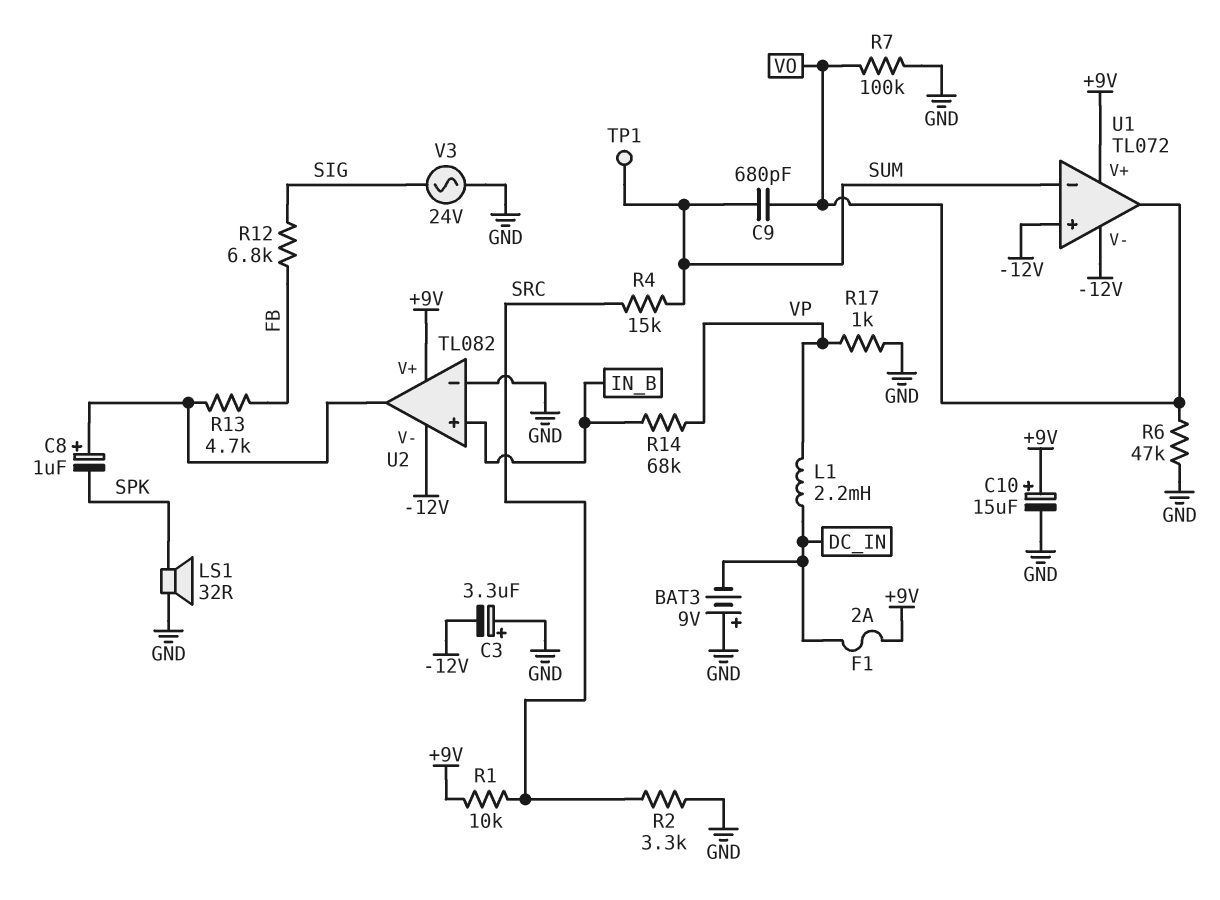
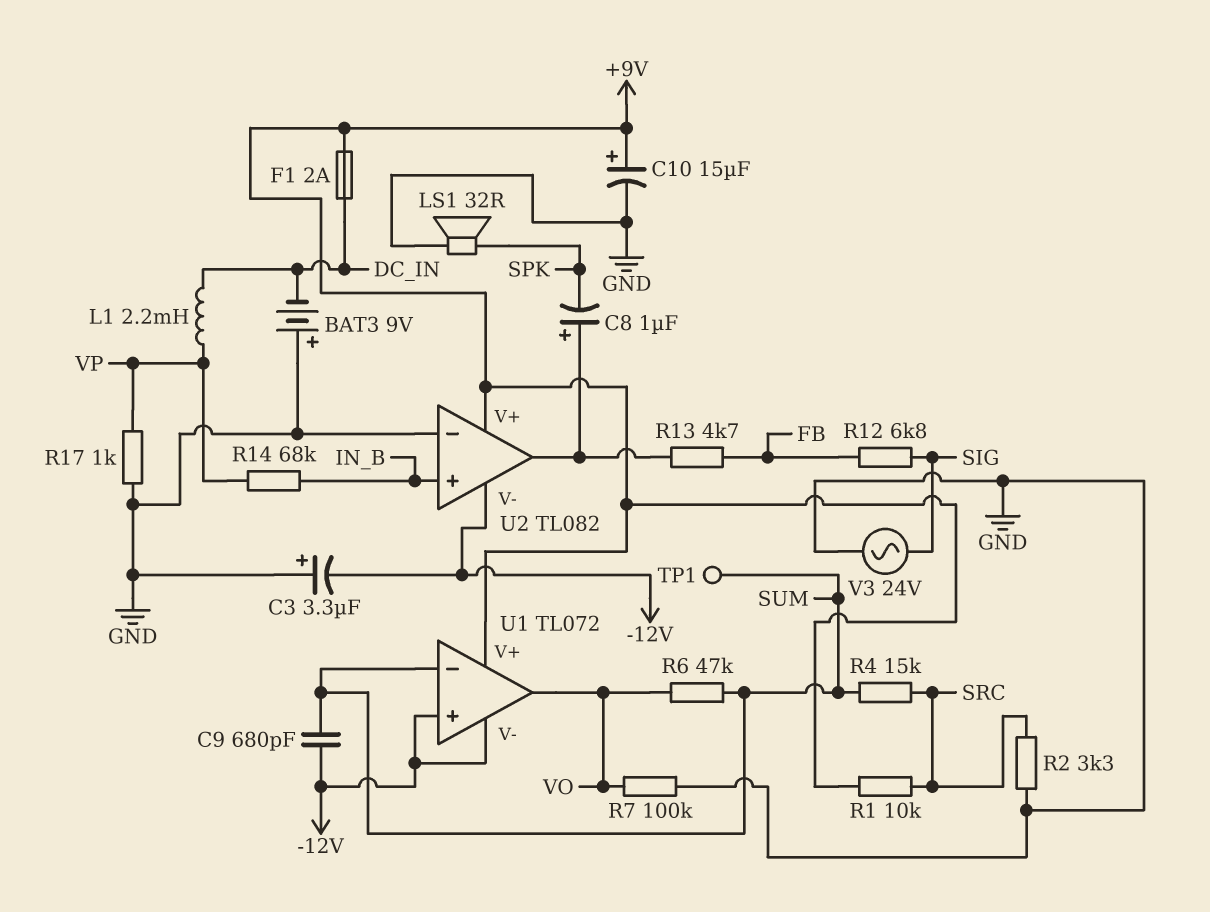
C9: 680pF (SUM, VO) -> 680pF (-12V, SUM)
R6: 47k (GND, VO) -> 47k (SUM, VO)

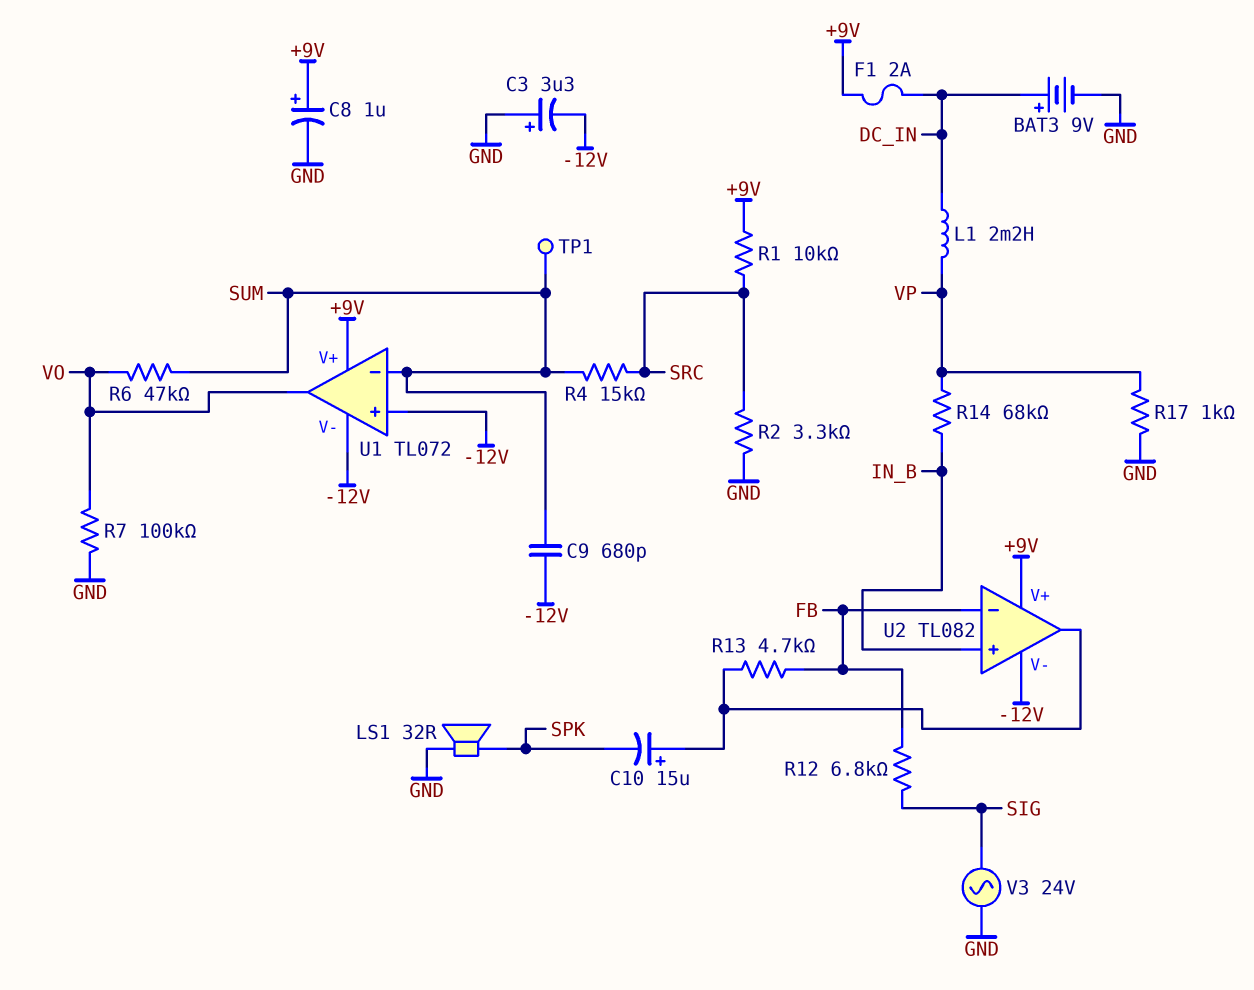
BAT3: 9V (plus GND, minus DC_IN) -> 9V (plus DC_IN, minus GND)
C8: 1uF (plus U2/out, minus SPK) -> 1uF (plus +9V, minus GND)
C10: 15uF (plus +9V, minus GND) -> 15uF (plus U2/out, minus SPK)
U2 pin in-: GND -> FB

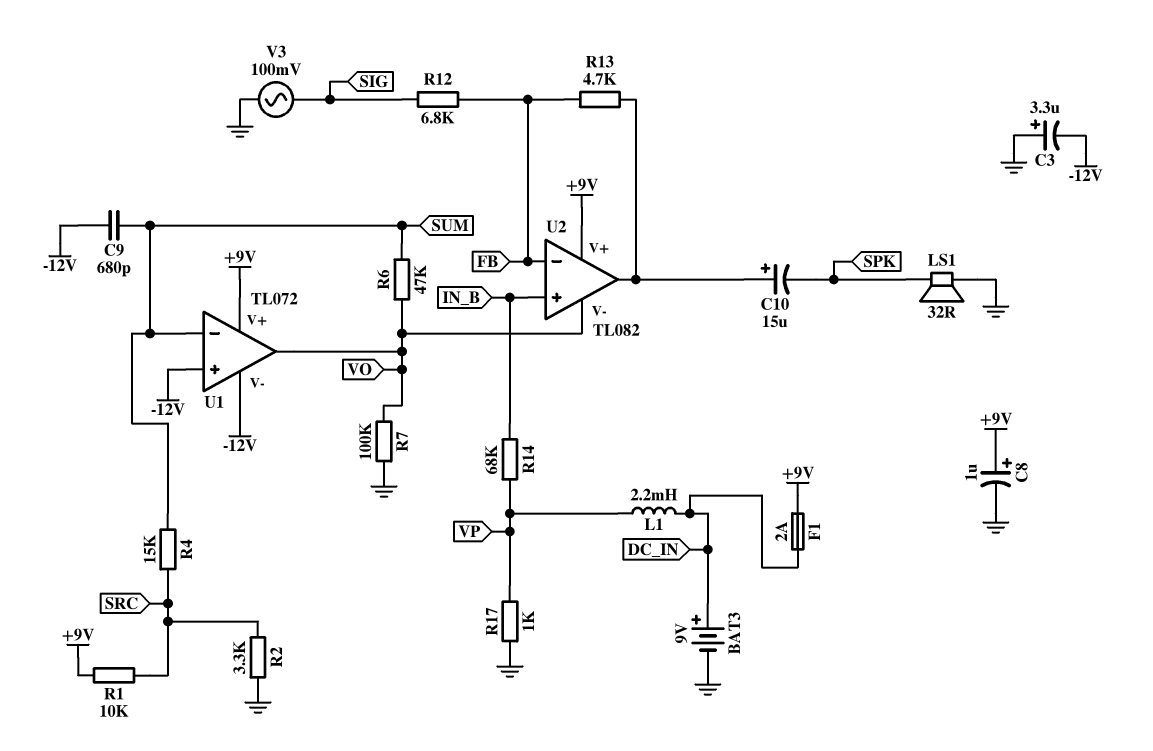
TP1: test point (SUM) -> none
U2 pin V-: -12V -> VO
V3: AC 24V (GND, SIG) -> AC 100mV (GND, SIG)

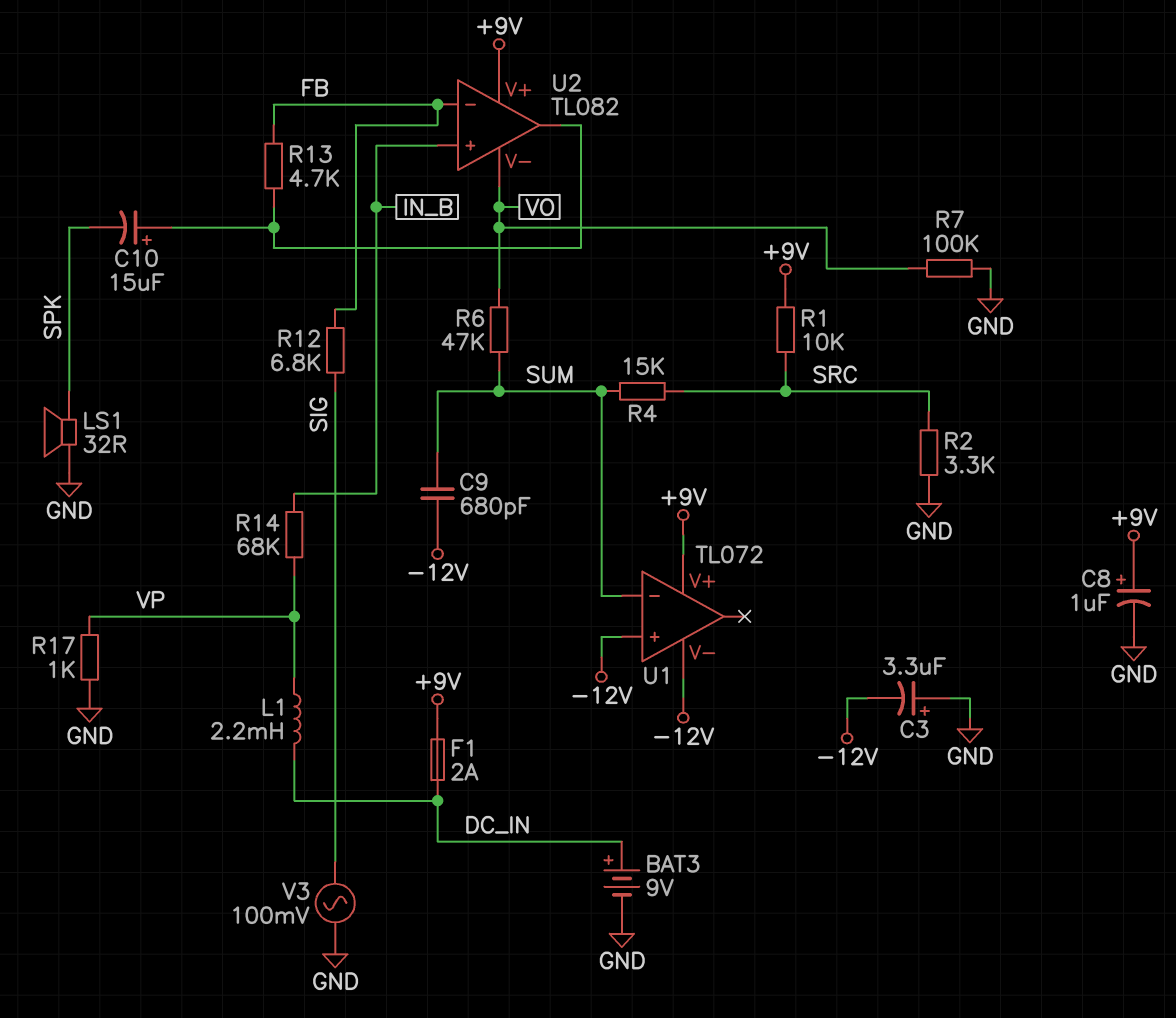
U1 pin out: VO -> none

